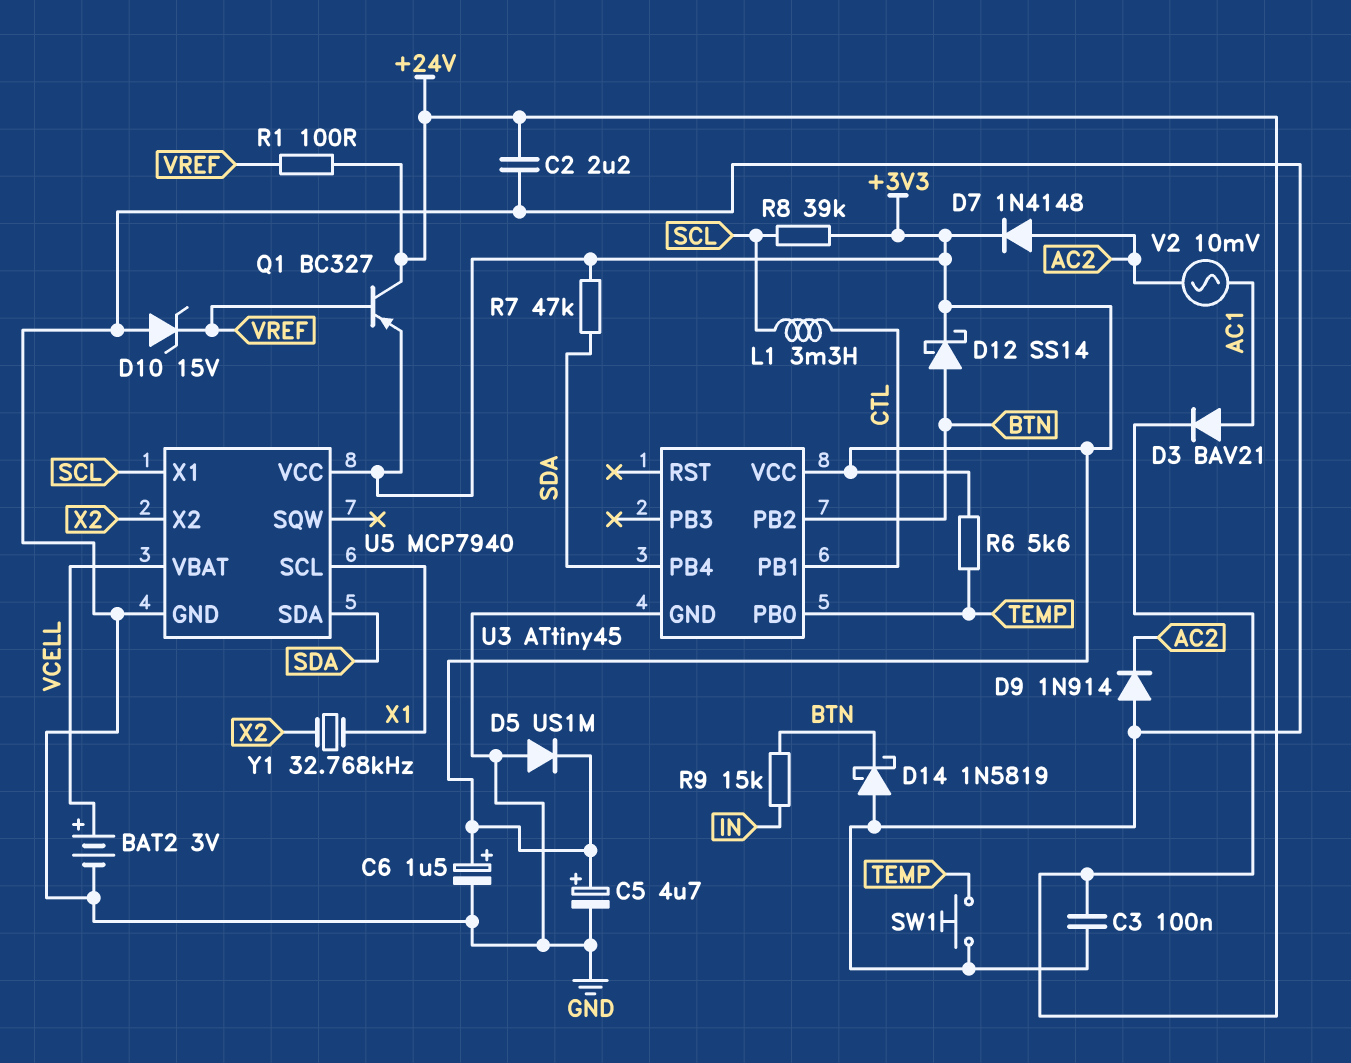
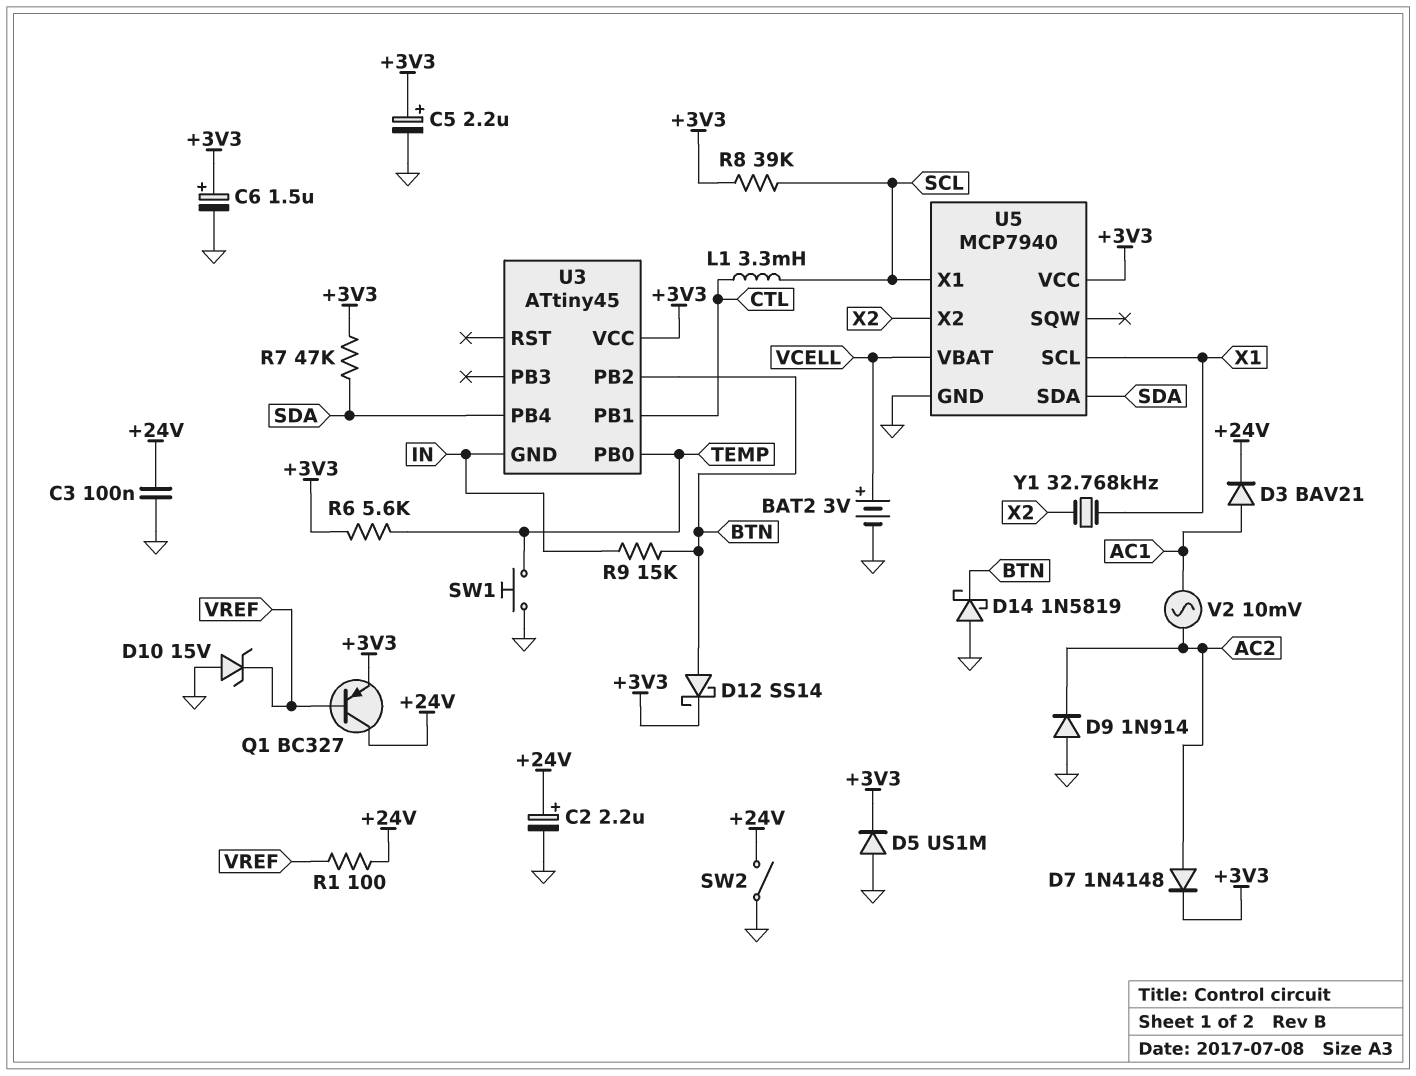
C2: 2.2uF (+24V, GND) -> 2.2uF (plus +24V, minus GND)
C5: 4.7uF (plus +3V3, minus GND) -> 2.2uF (plus +3V3, minus GND)
SW2: none -> switch (+24V, GND)
U3 pin GND: GND -> IN

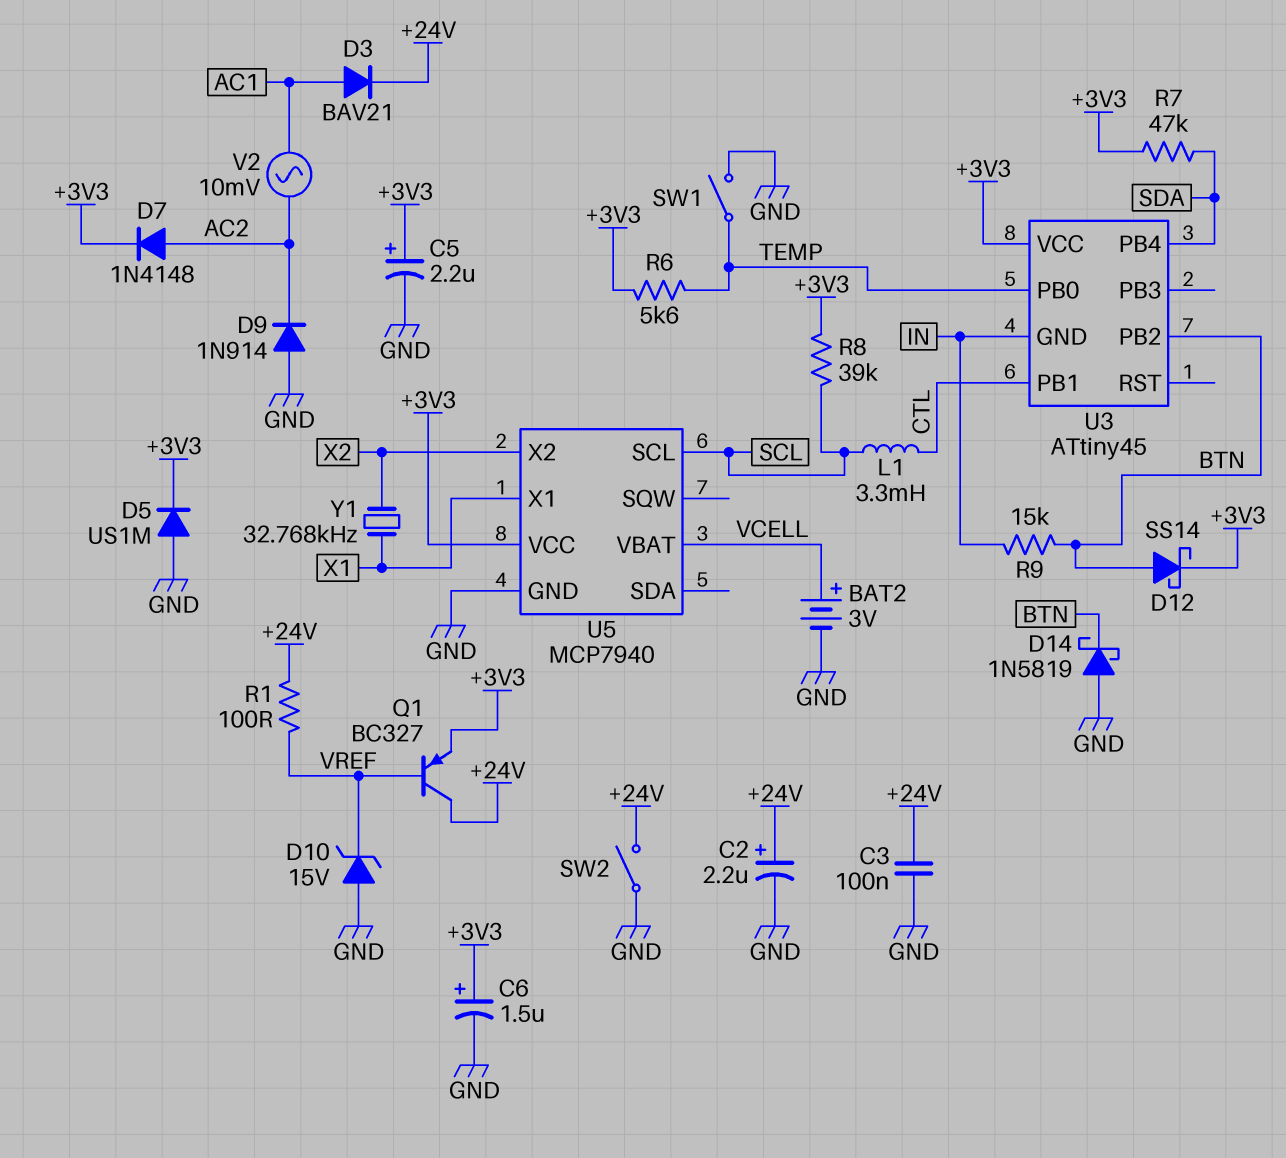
SW1: button (GND, TEMP) -> switch (GND, TEMP)
U5 pin SCL: X1 -> SCL
U5 pin SDA: SDA -> none
U5 pin X1: SCL -> X1

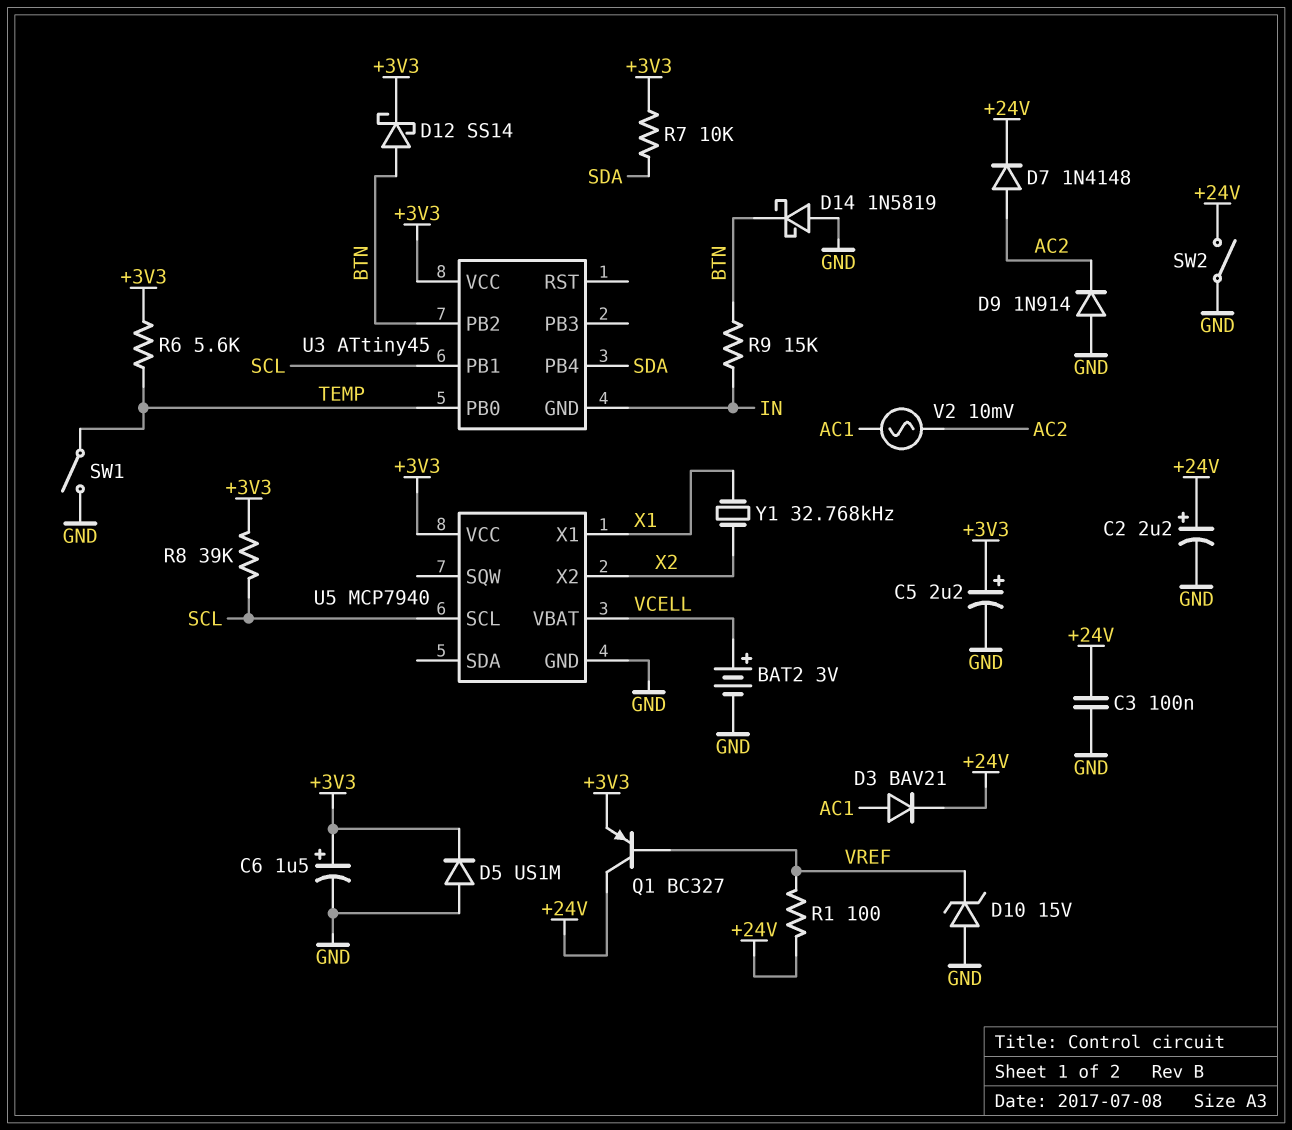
D7: diode 1N4148 (A AC2, K +3V3) -> diode 1N4148 (A AC2, K +24V)
L1: 3.3mH (CTL, SCL) -> none
R7: 47k (+3V3, SDA) -> 10k (+3V3, SDA)
U3 pin PB1: CTL -> SCL

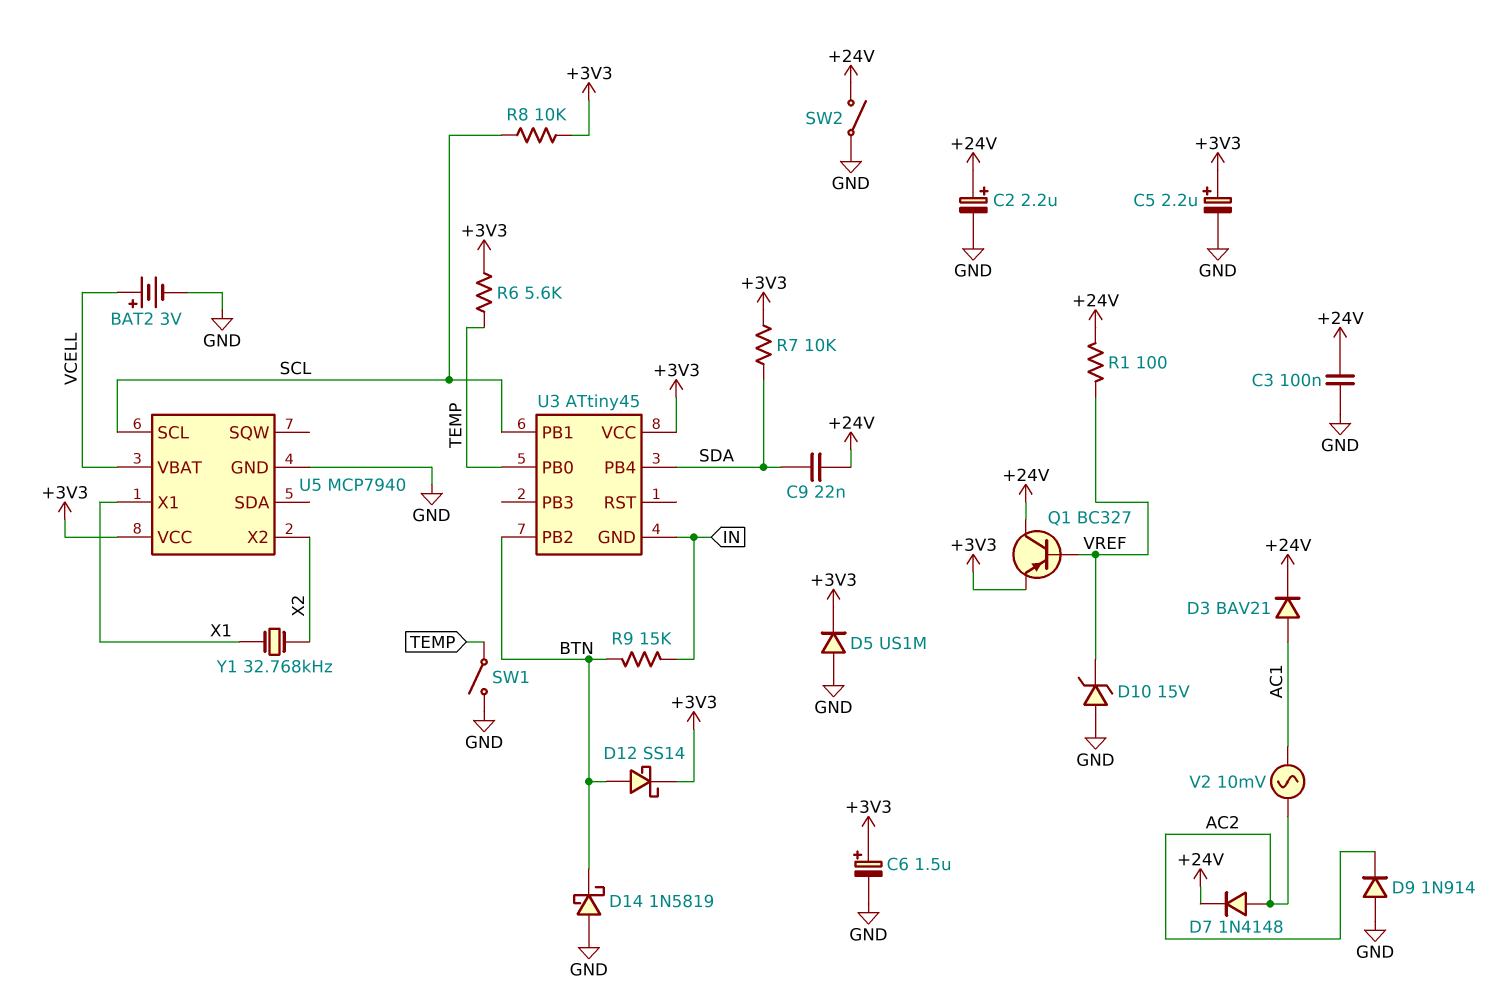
C9: none -> 22nF (+24V, SDA)
R8: 39k (+3V3, SCL) -> 10k (+3V3, SCL)

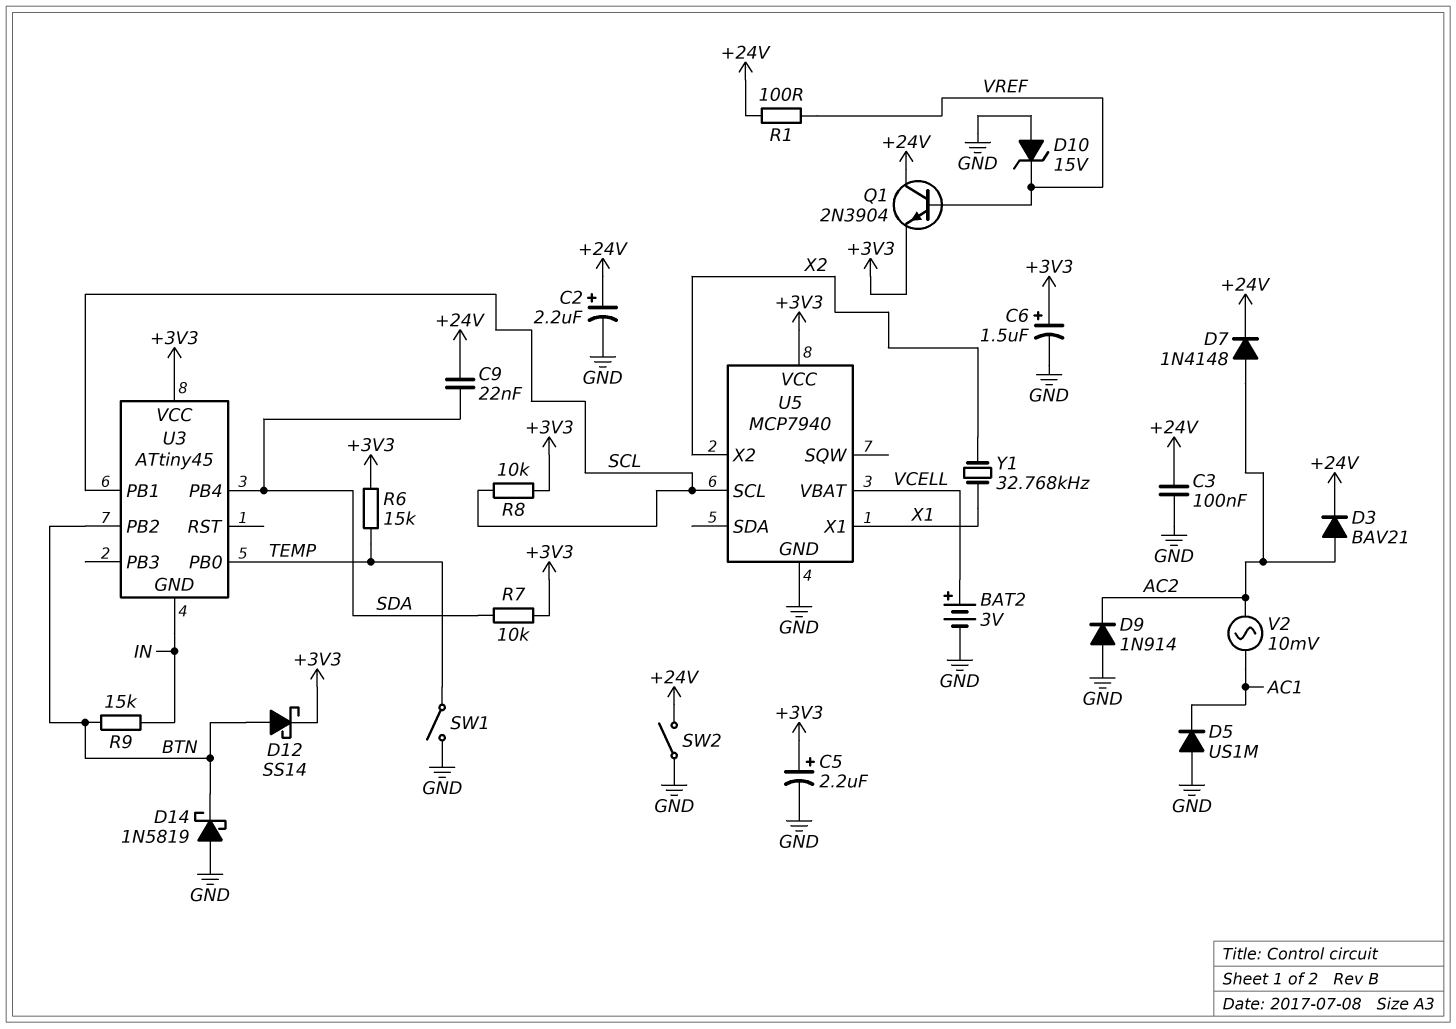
D3: diode BAV21 (A AC1, K +24V) -> diode BAV21 (A AC2, K +24V)
D5: diode US1M (A GND, K +3V3) -> diode US1M (A GND, K AC1)
Q1: PNP BC327 (B VREF, C +24V, E +3V3) -> NPN 2N3904 (B VREF, C +24V, E +3V3)
R6: 5.6k (+3V3, TEMP) -> 15k (+3V3, TEMP)

